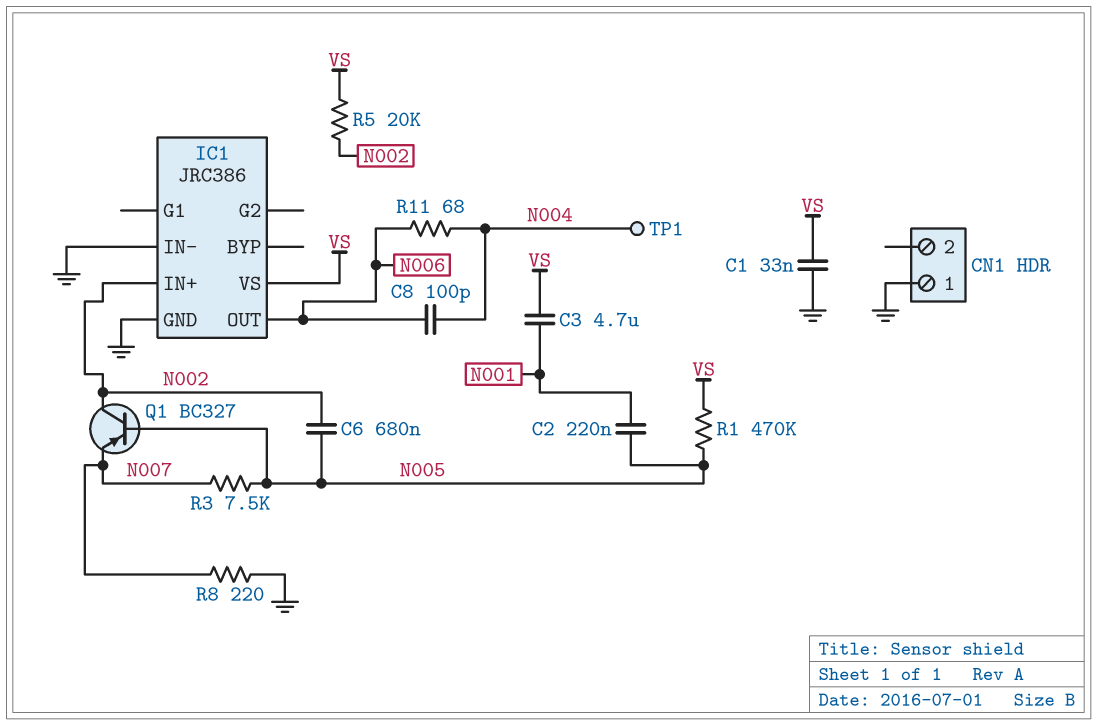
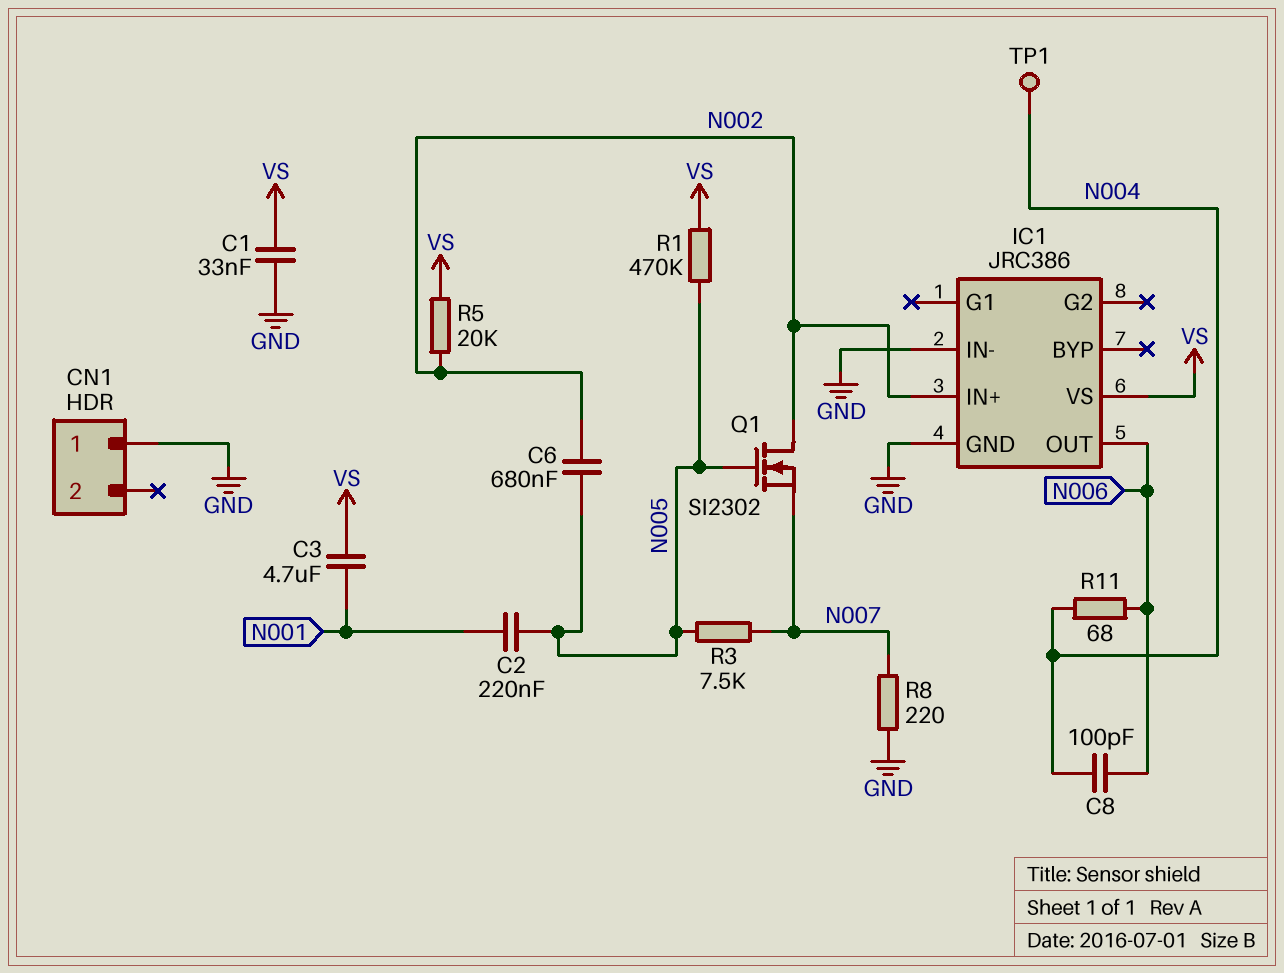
Q1: PNP BC327 (B N005, C N002, E N007) -> NMOS SI2302 (G N005, D N002, S N007)

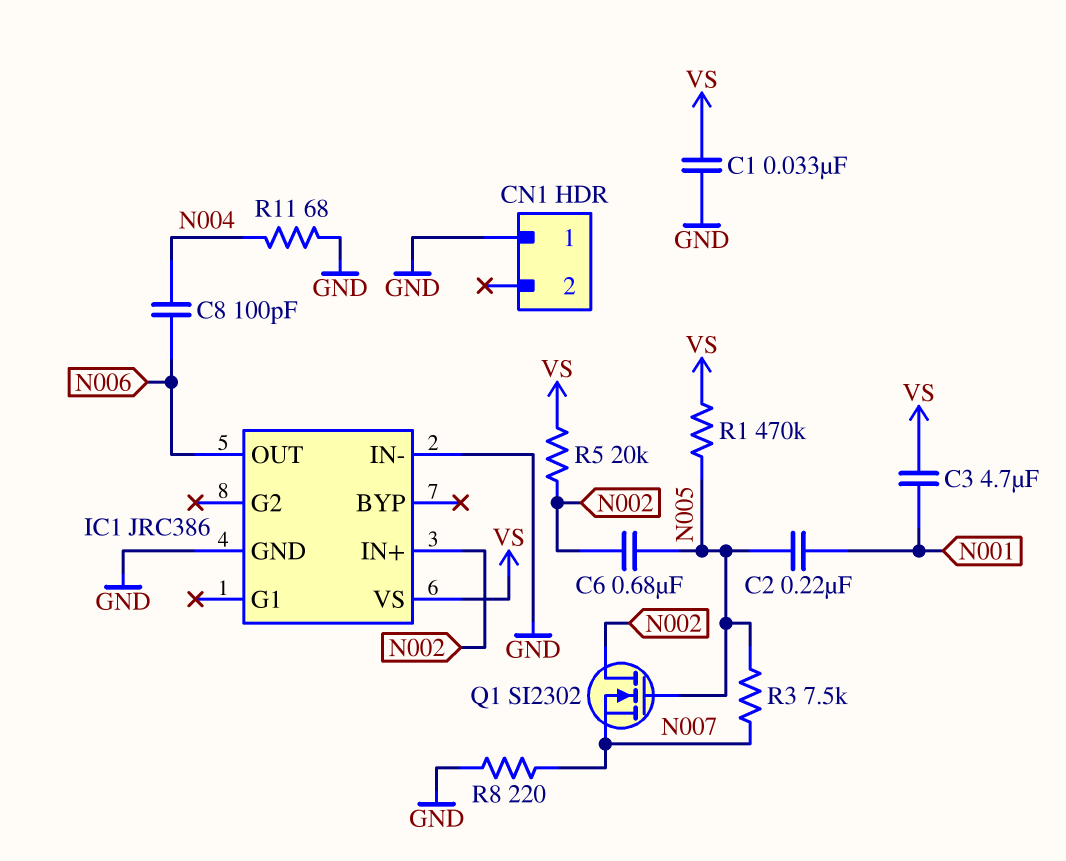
R11: 68 (N004, N006) -> 68 (GND, N004)
TP1: test point (N004) -> none

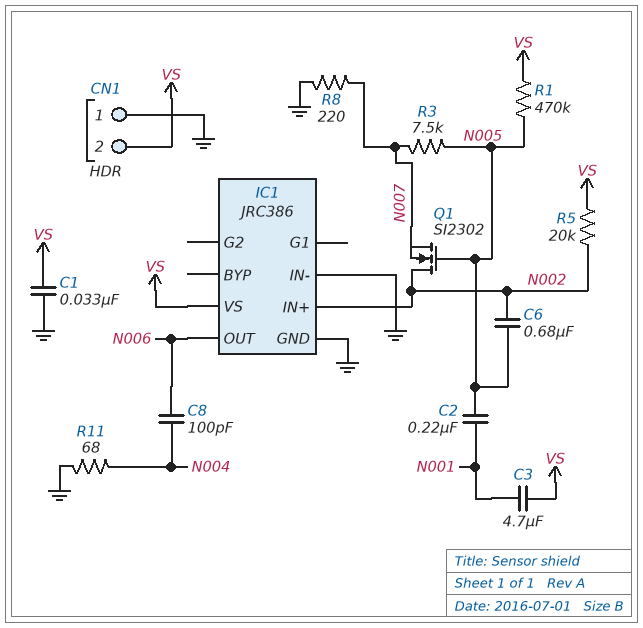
CN1 pin 2: none -> VS

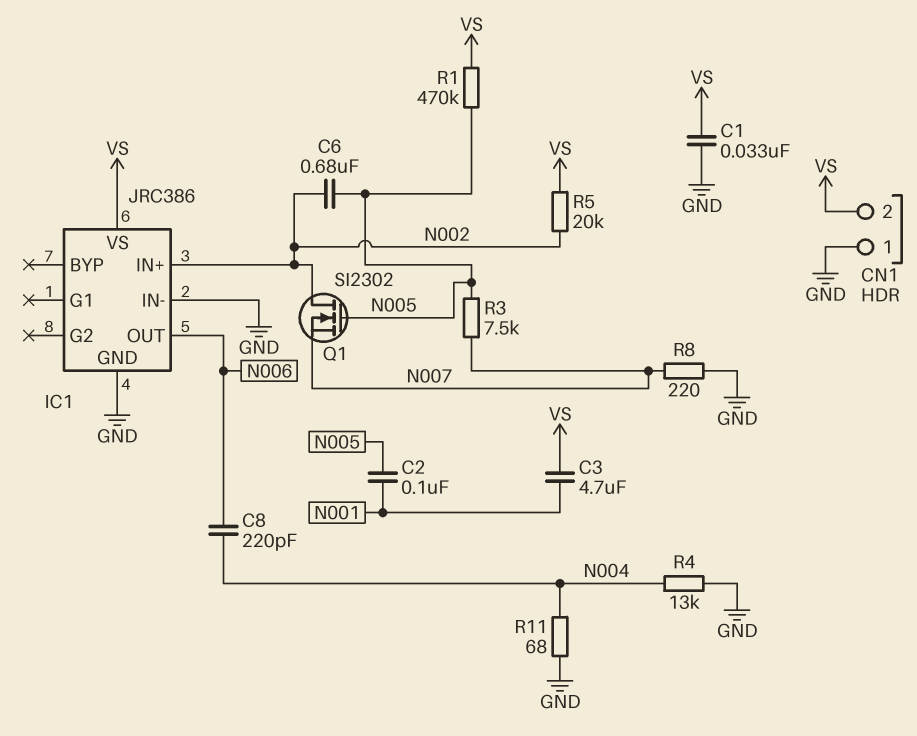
C2: 220nF (N001, N005) -> 100nF (N001, N005)
C8: 100pF (N004, N006) -> 220pF (N004, N006)
R4: none -> 13k (GND, N004)

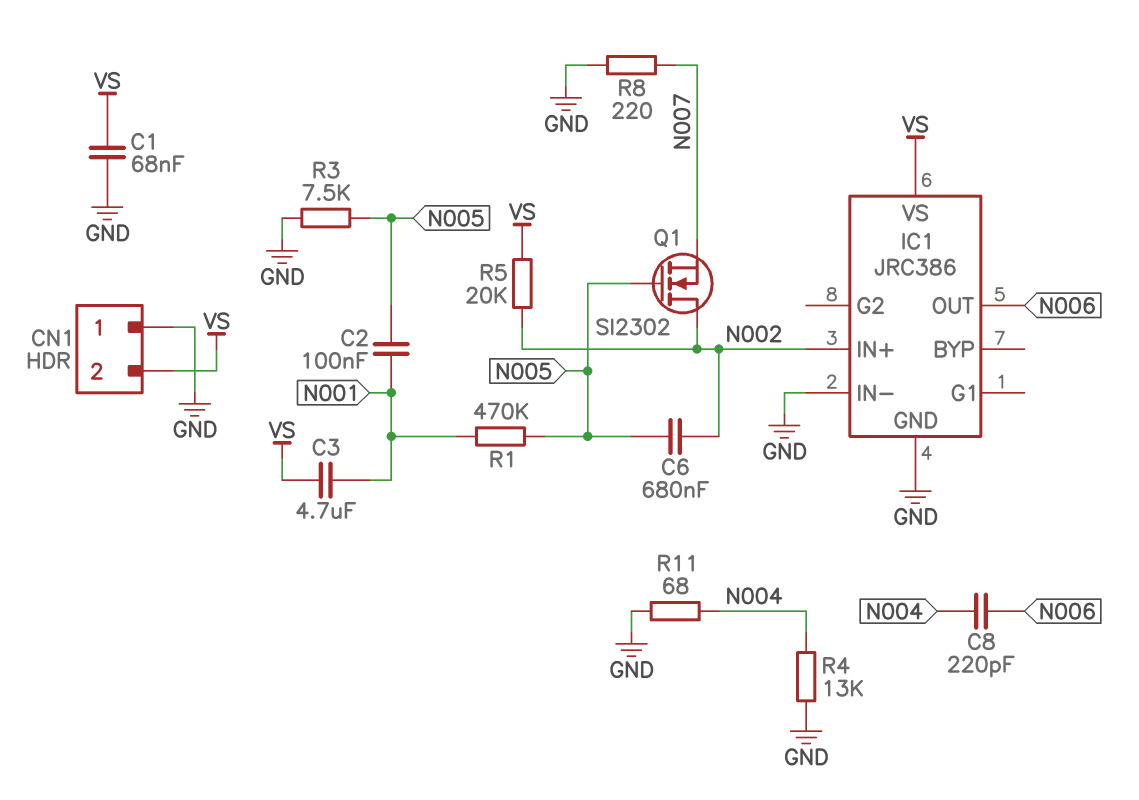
C1: 33nF (GND, VS) -> 68nF (GND, VS)
R1: 470k (N005, VS) -> 470k (N001, N005)
R3: 7.5k (N005, N007) -> 7.5k (GND, N005)

